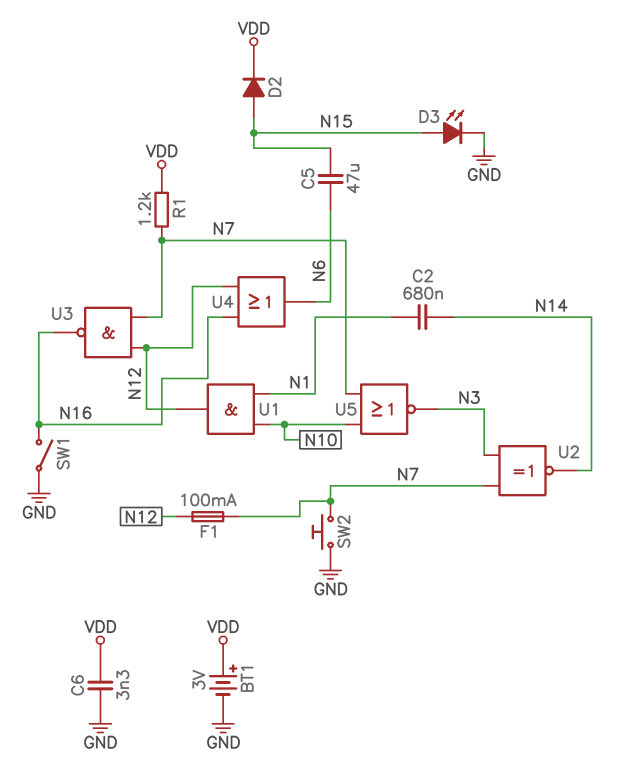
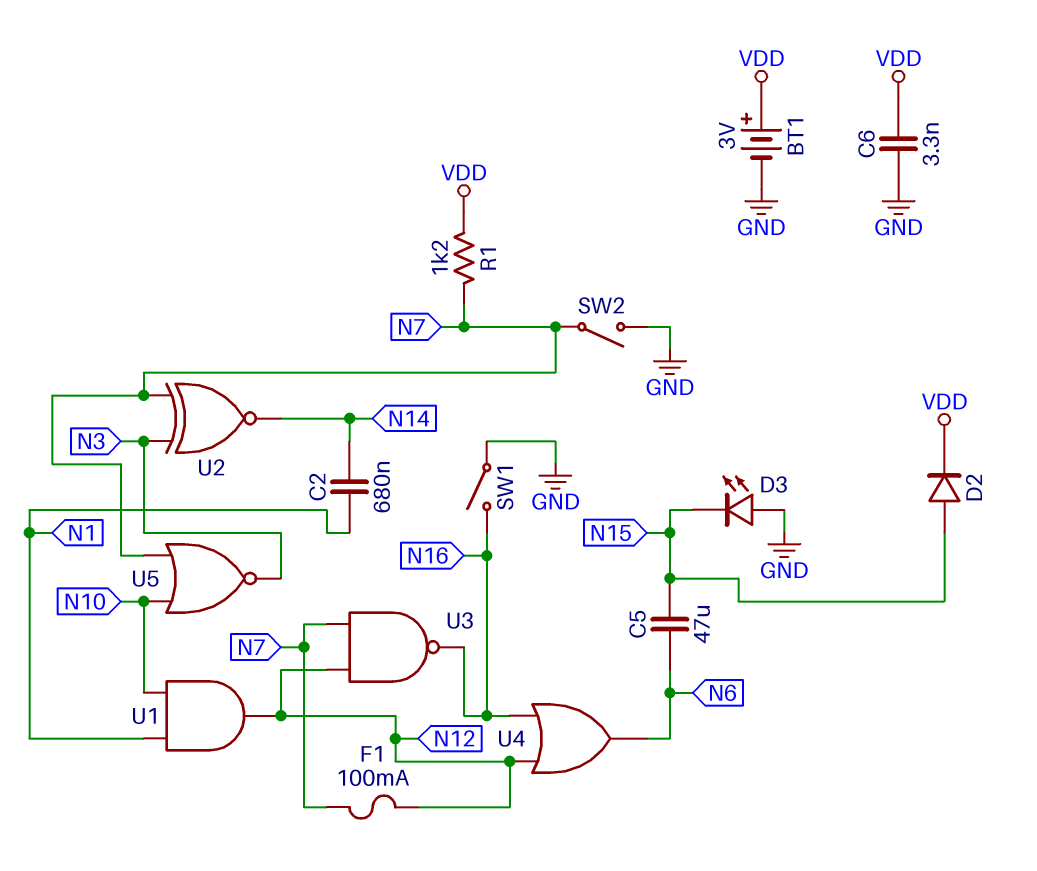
D3: LED (A N15, K GND) -> LED (A GND, K N15)
SW2: button (GND, N7) -> switch (GND, N7)

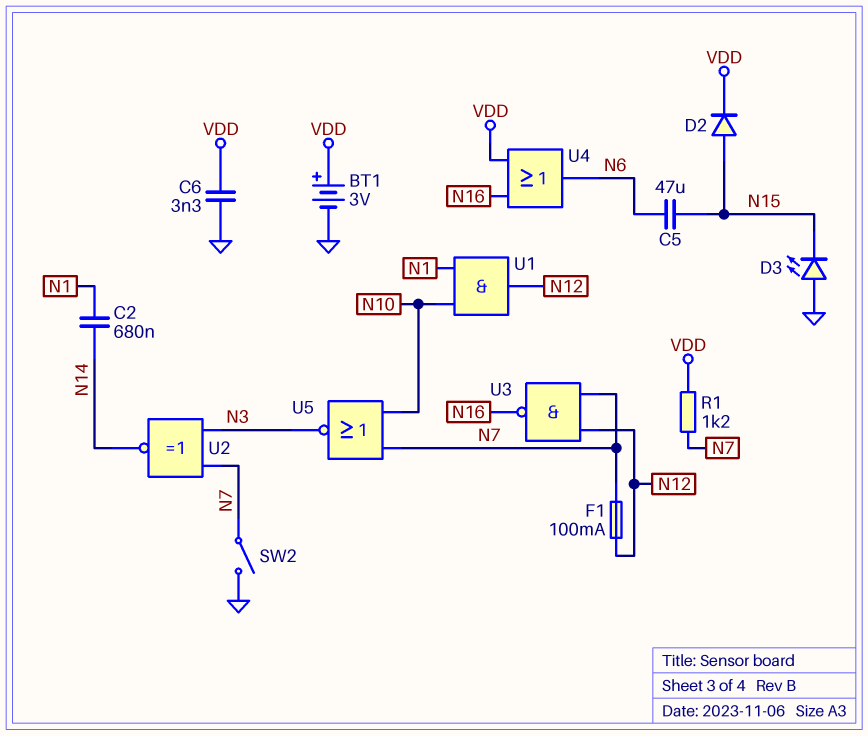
SW1: switch (GND, N16) -> none
U4: OR (in N12, in N16, out N6) -> OR (in N16, in VDD, out N6)

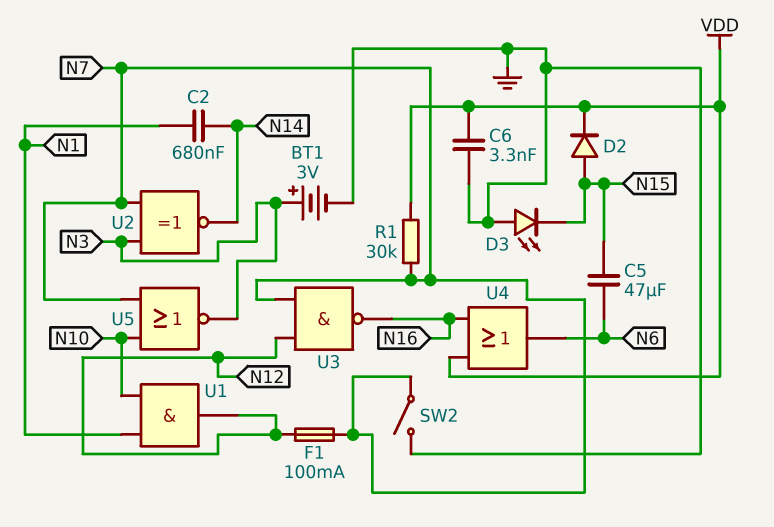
BT1: 3V (plus VDD, minus GND) -> 3V (plus N3, minus GND)
R1: 1.2k (N7, VDD) -> 30k (N7, VDD)

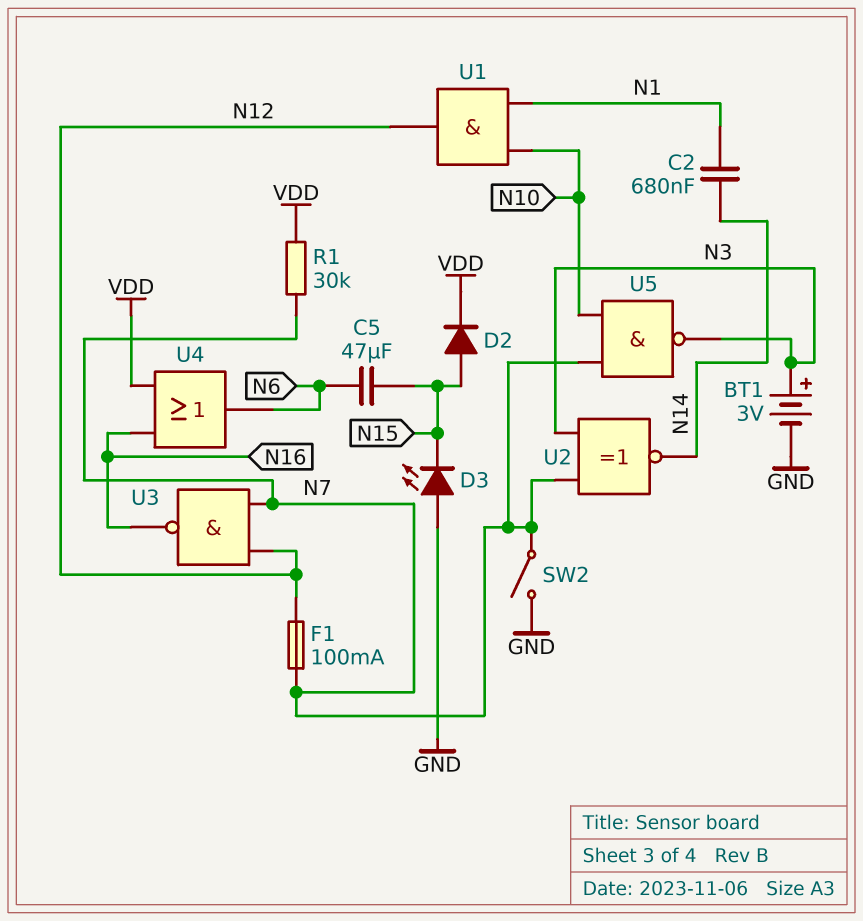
C6: 3.3nF (GND, VDD) -> none
U5: NOR (in N7, in N10, out N3) -> NAND (in N7, in N10, out N3)

